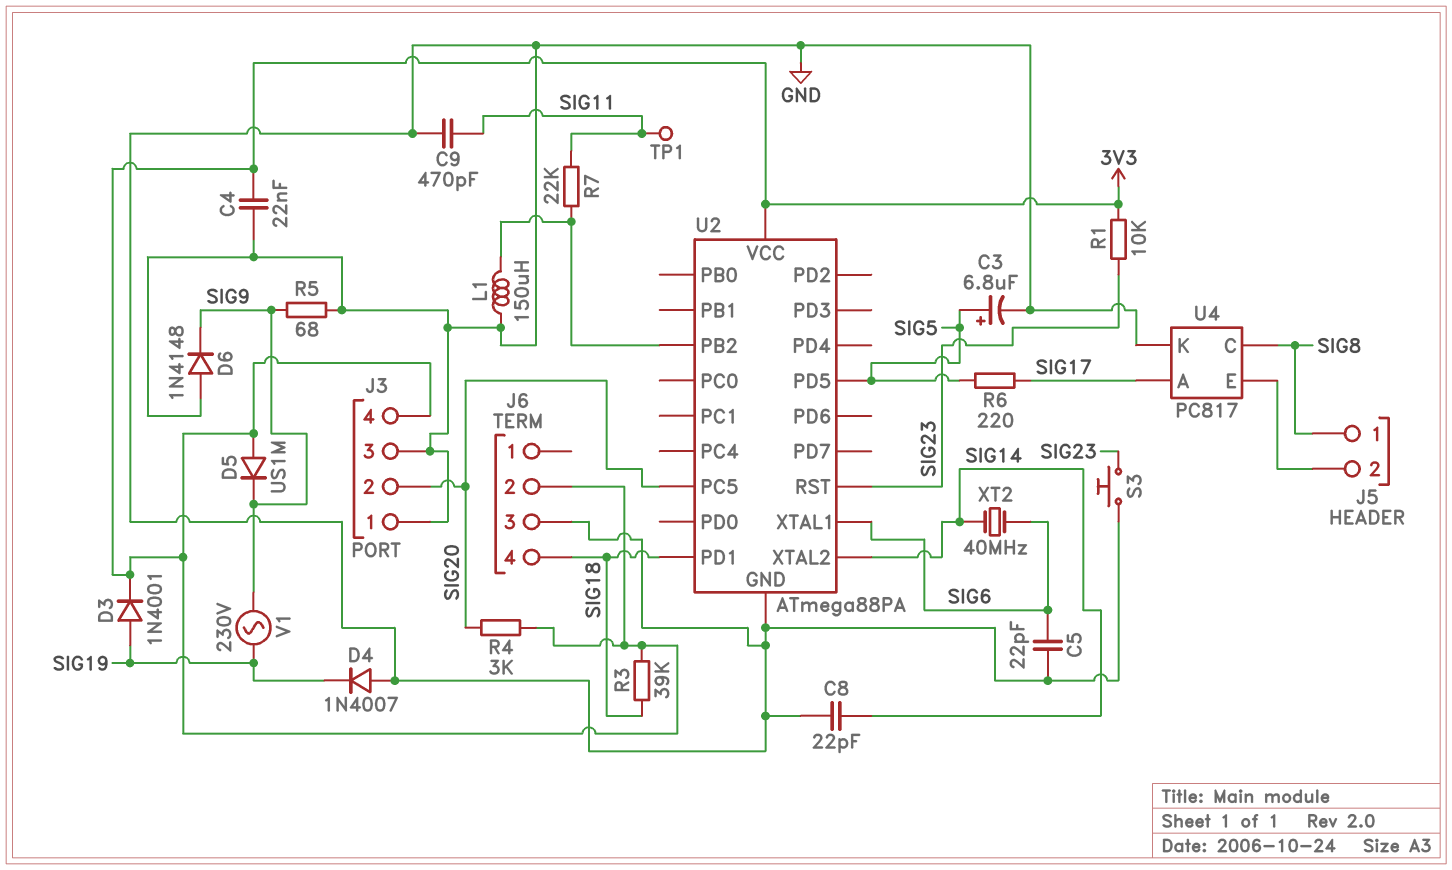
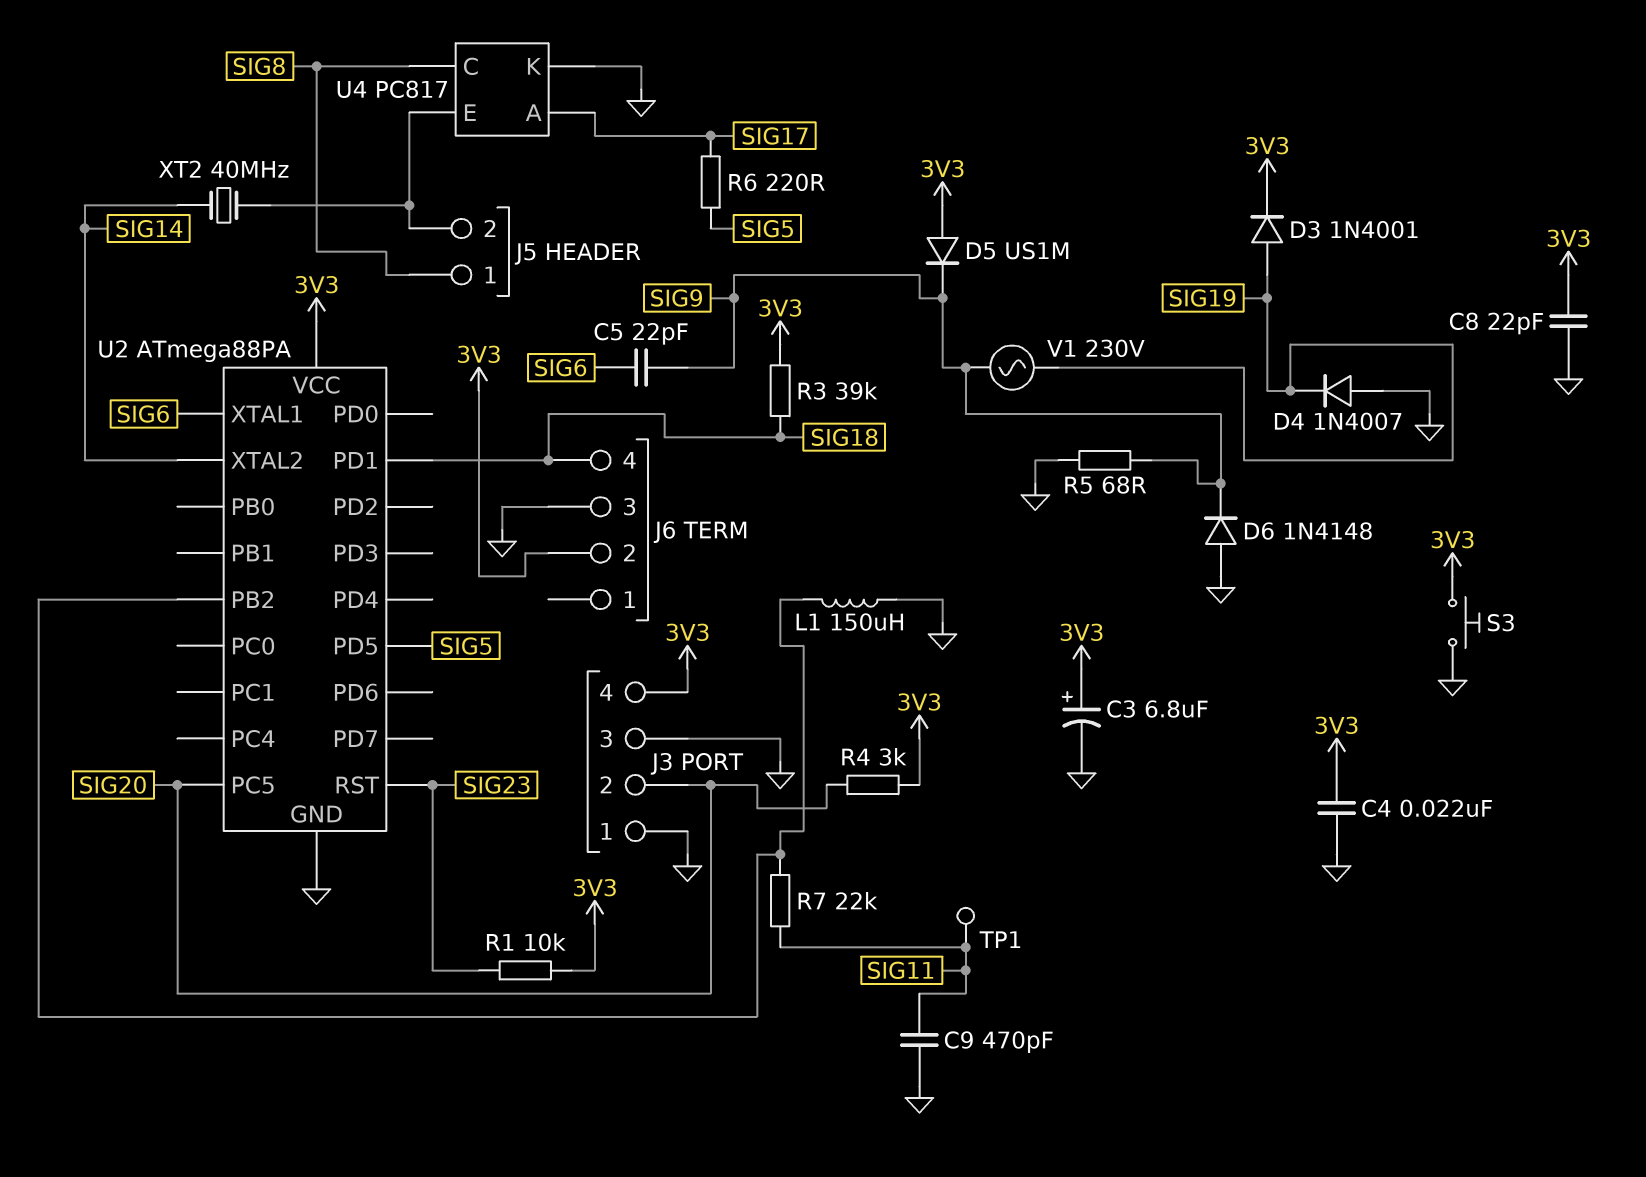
C3: 6.8uF (plus SIG5, minus GND) -> 6.8uF (plus 3V3, minus GND)
C5: 22pF (GND, SIG6) -> 22pF (SIG6, SIG9)
C8: 22pF (GND, SIG14) -> 22pF (3V3, GND)
S3: button (GND, SIG23) -> button (3V3, GND)
XT2: 40MHz (SIG6, SIG14) -> 40MHz (J5/2, SIG14)

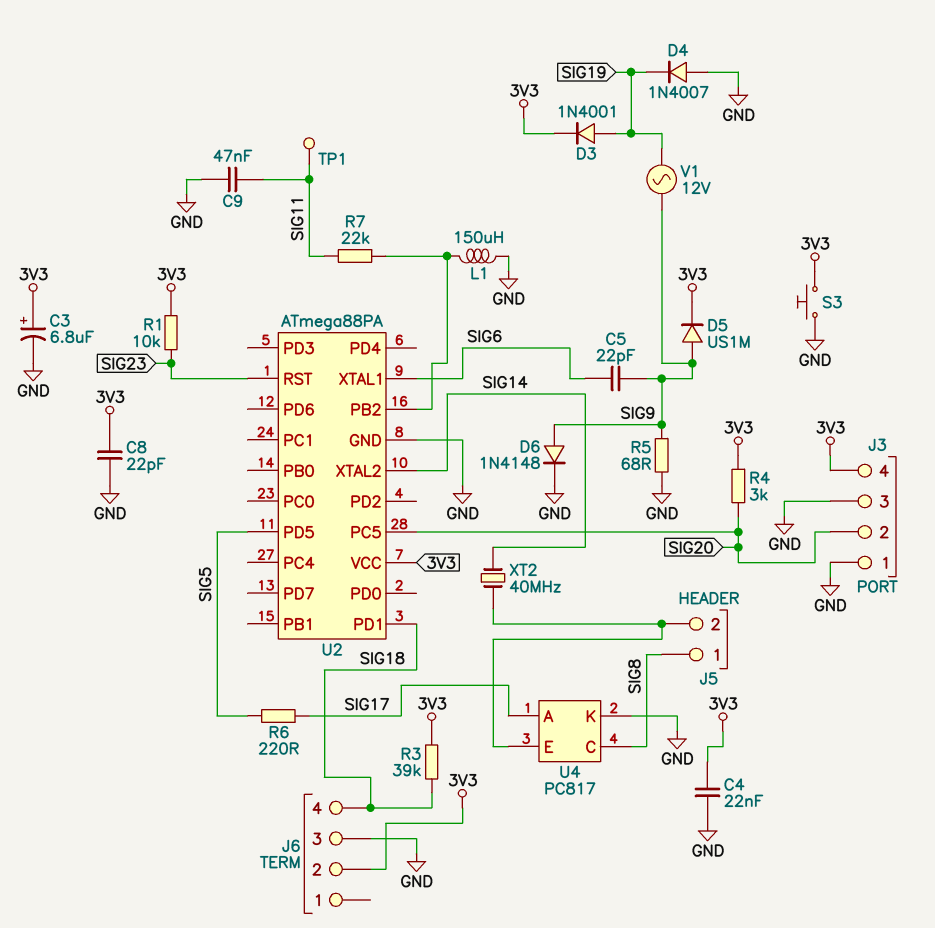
C9: 470pF (GND, SIG11) -> 47nF (GND, SIG11)
D5: diode US1M (A 3V3, K SIG9) -> diode US1M (A SIG9, K 3V3)
D6: diode 1N4148 (A GND, K SIG9) -> diode 1N4148 (A SIG9, K GND)
V1: AC 230V (SIG9, SIG19) -> AC 12V (SIG9, SIG19)

